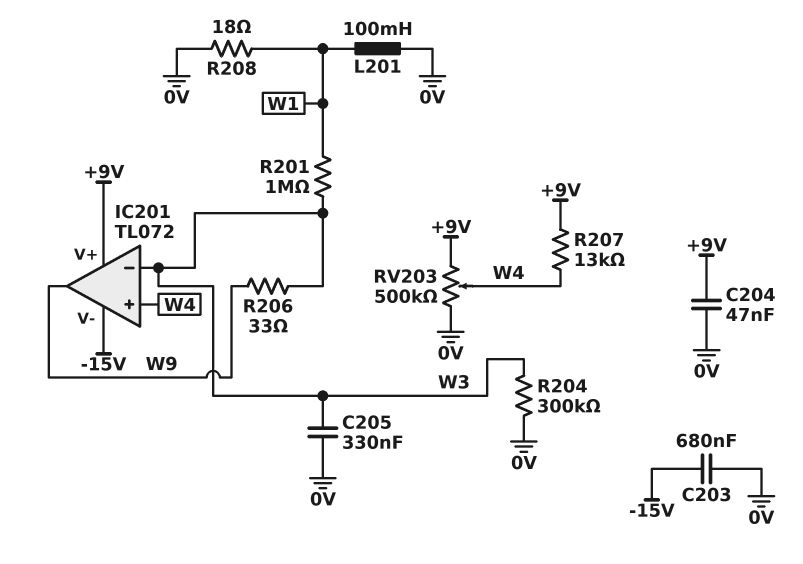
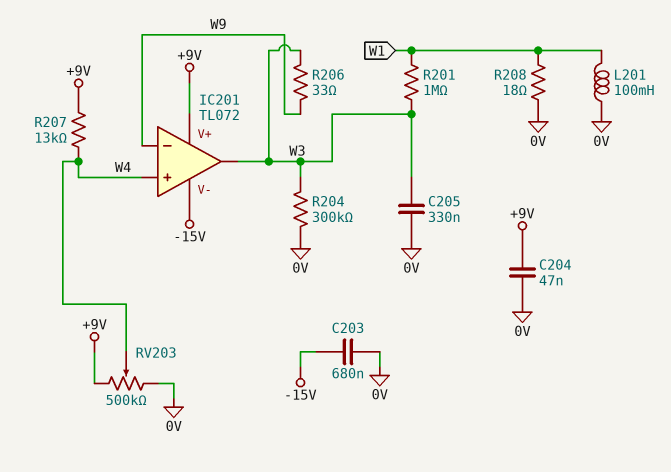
IC201 pin in-: W3 -> W9
IC201 pin out: W9 -> W3

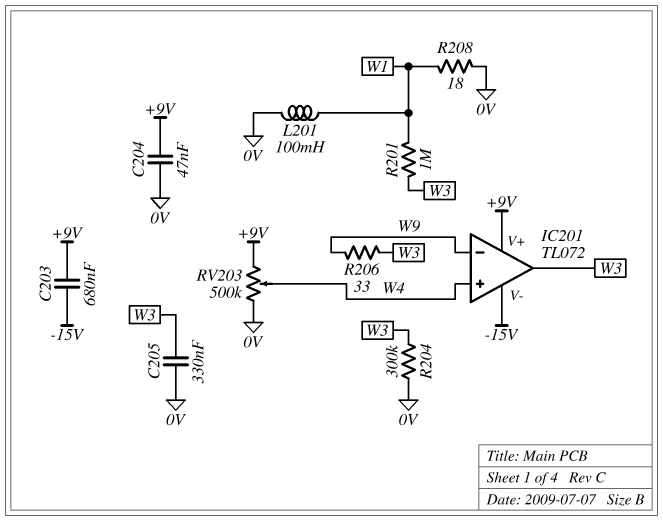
C203: 680nF (-15V, 0V) -> 680nF (+9V, -15V)
R207: 13k (+9V, W4) -> none

